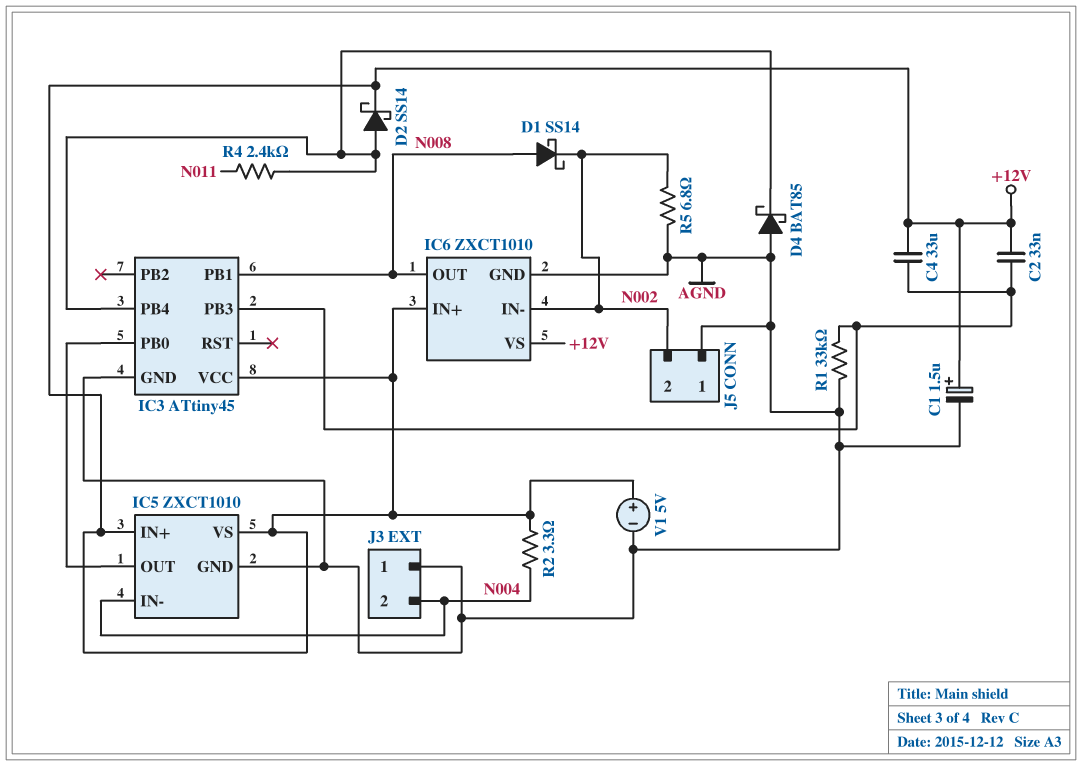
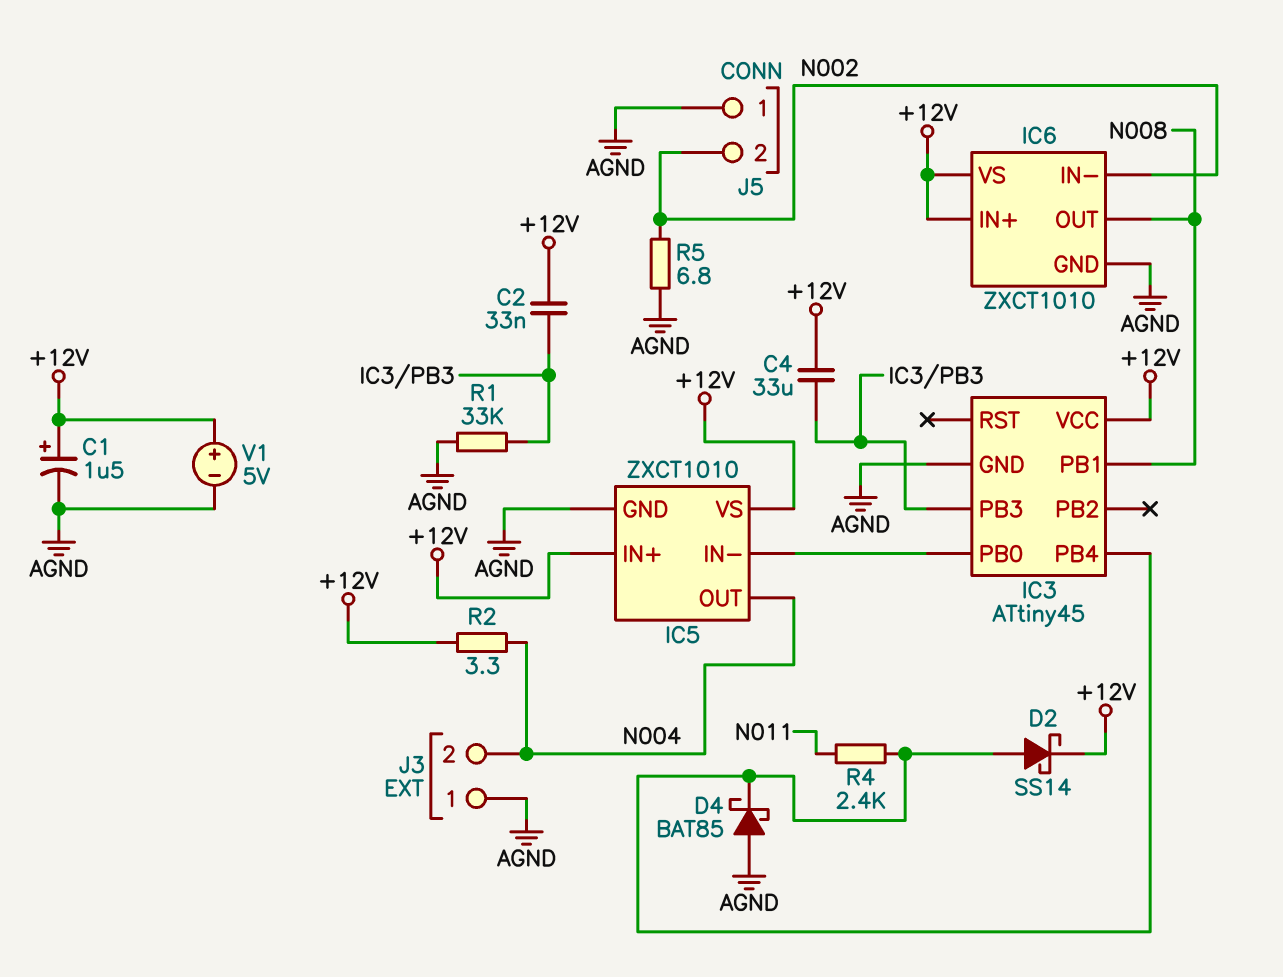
D1: schottky SS14 (A N008, K N002) -> none
IC5 pin IN-: N004 -> IC3/PB0
IC5 pin OUT: IC3/PB0 -> N004

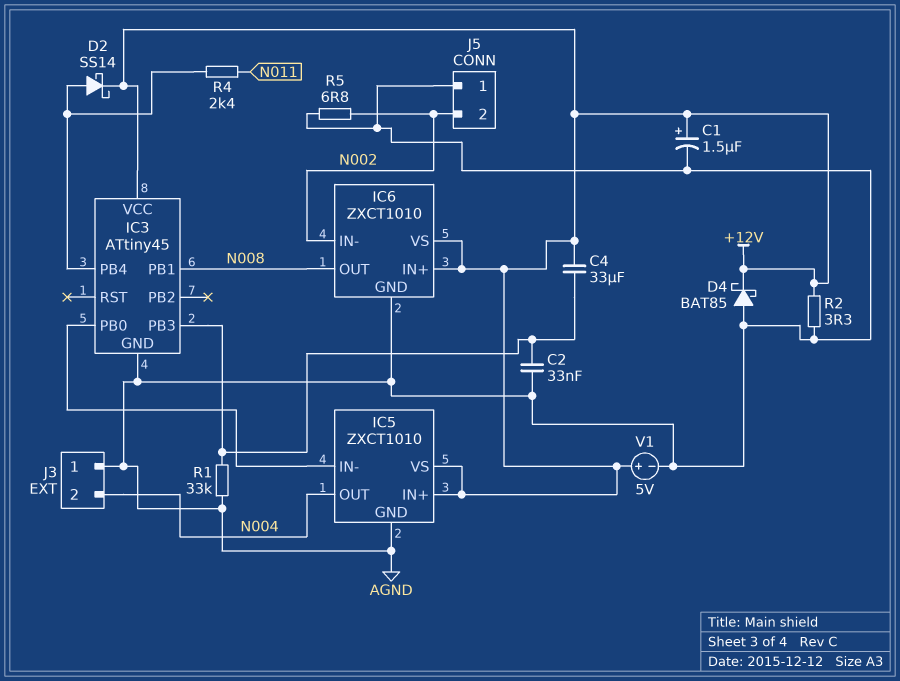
C2: 33nF (+12V, IC3/PB3) -> 33nF (AGND, IC3/PB3)
D4: schottky BAT85 (A AGND, K IC3/PB4) -> schottky BAT85 (A AGND, K +12V)
R2: 3.3 (+12V, N004) -> 3.3 (+12V, AGND)

